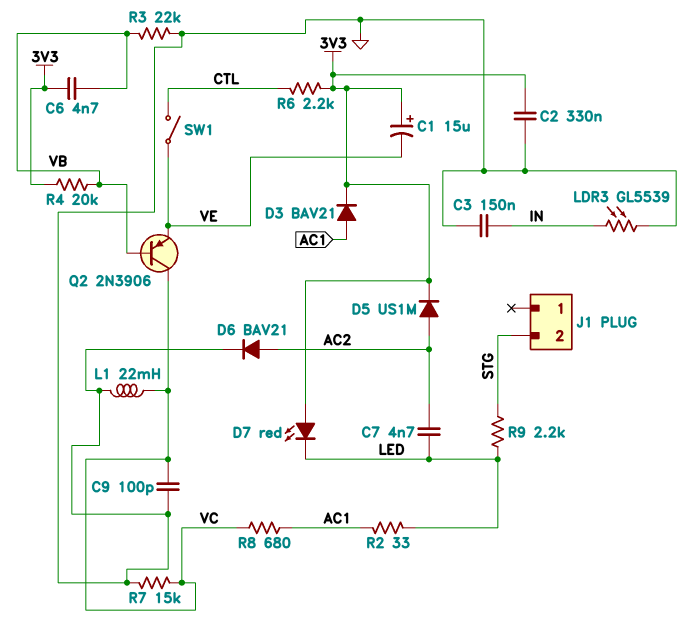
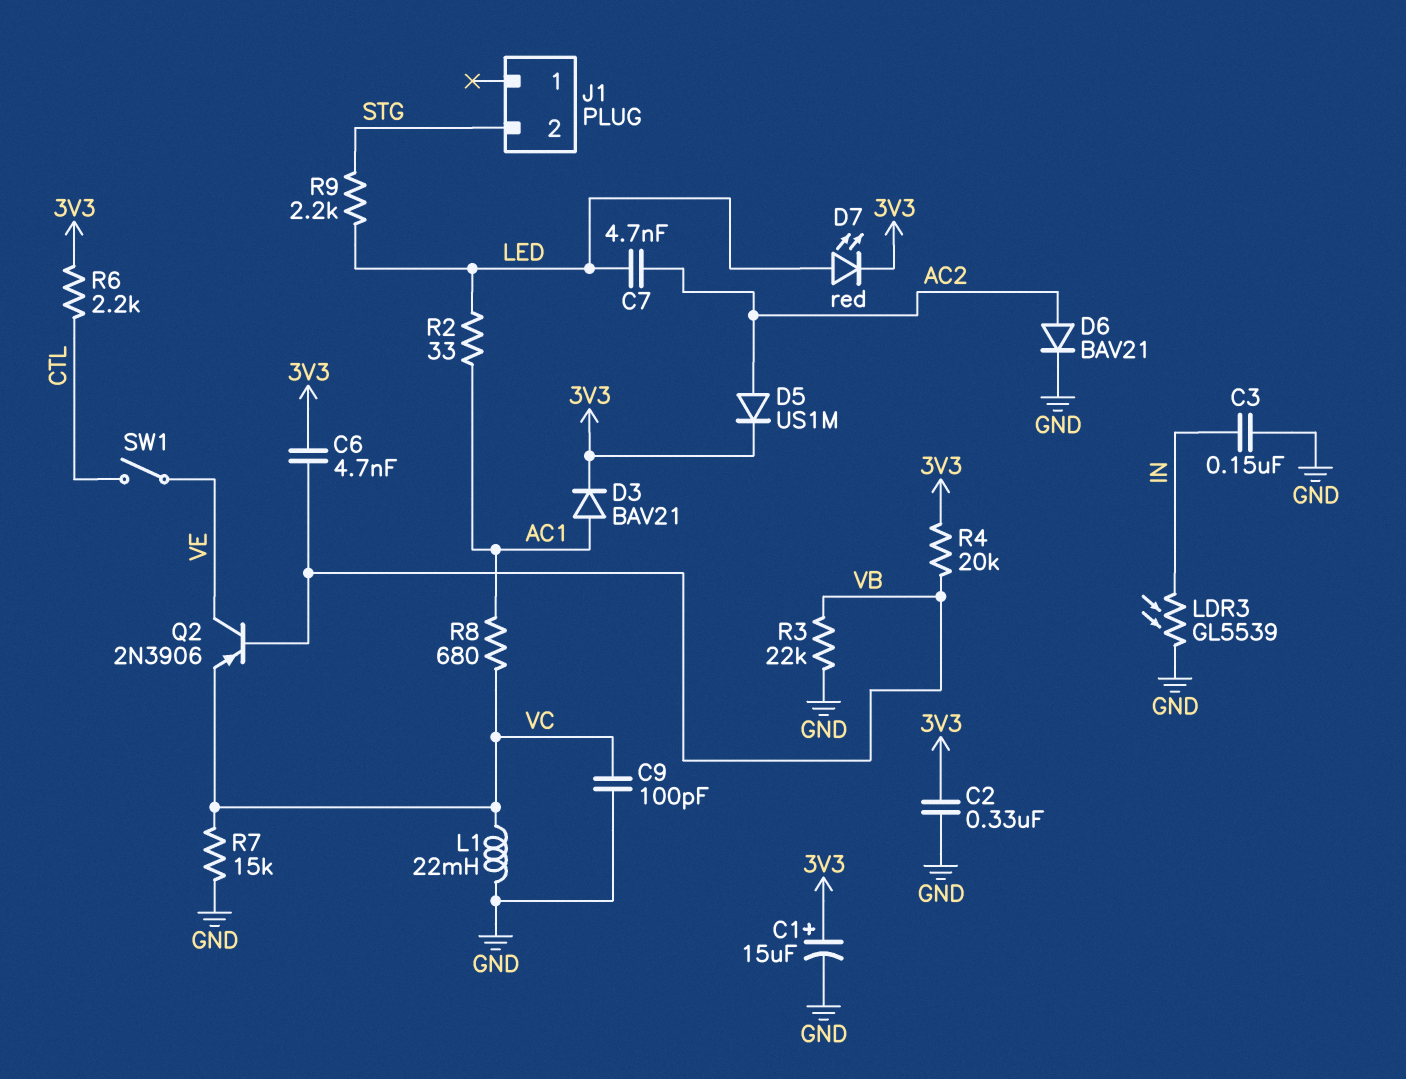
C1: 15uF (plus 3V3, minus VE) -> 15uF (plus 3V3, minus GND)
D7: LED red (A 3V3, K LED) -> LED red (A LED, K 3V3)
Q2: PNP 2N3906 (B VB, C VC, E VE) -> PNP 2N3906 (B VB, C VE, E VC)

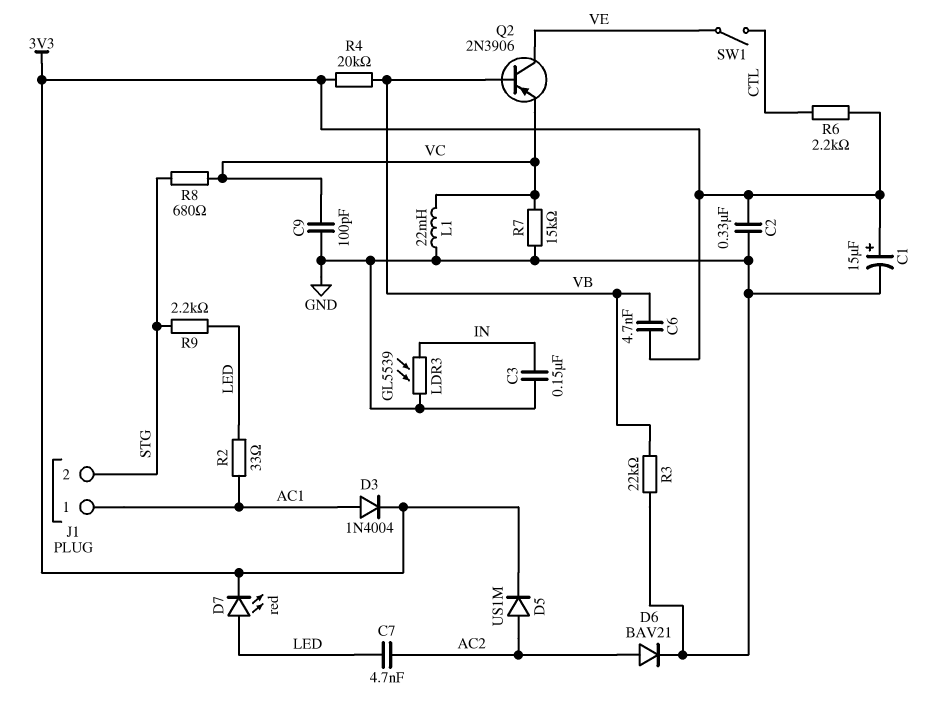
D3: diode BAV21 (A AC1, K 3V3) -> diode 1N4004 (A AC1, K 3V3)
J1 pin 1: none -> AC1
R8: 680 (AC1, VC) -> 680 (STG, VC)

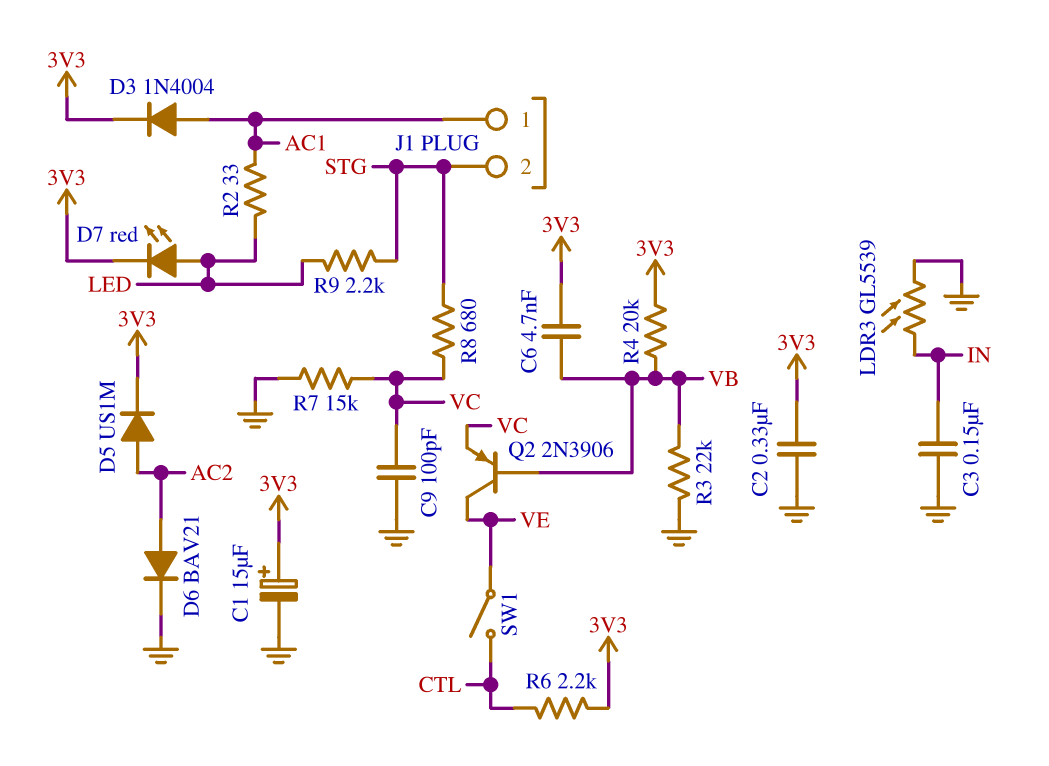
C7: 4.7nF (AC2, LED) -> none
L1: 22mH (GND, VC) -> none

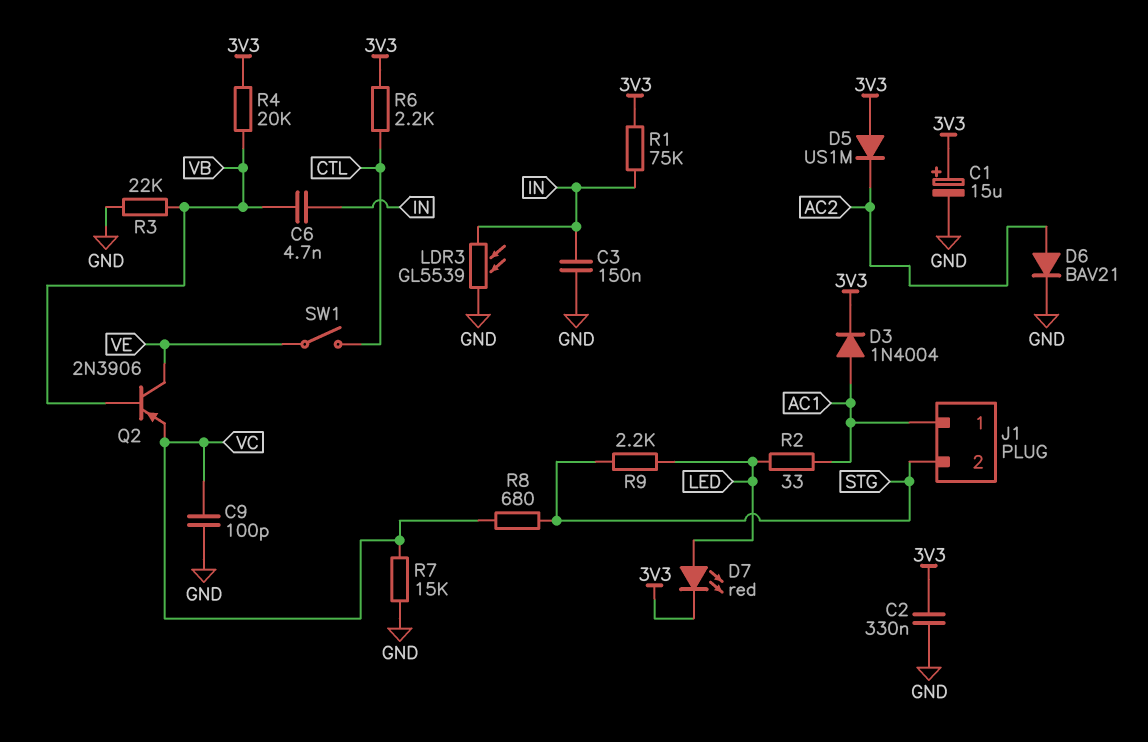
C6: 4.7nF (3V3, VB) -> 4.7nF (IN, VB)
D5: diode US1M (A AC2, K 3V3) -> diode US1M (A 3V3, K AC2)
R1: none -> 75k (3V3, IN)

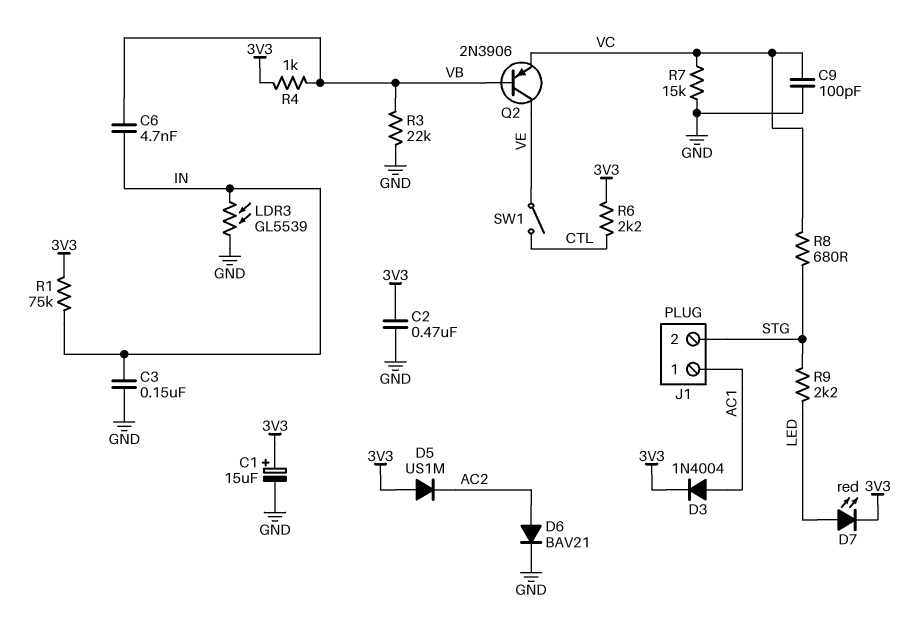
C2: 330nF (3V3, GND) -> 470nF (3V3, GND)
R2: 33 (AC1, LED) -> none
R4: 20k (3V3, VB) -> 1k (3V3, VB)

